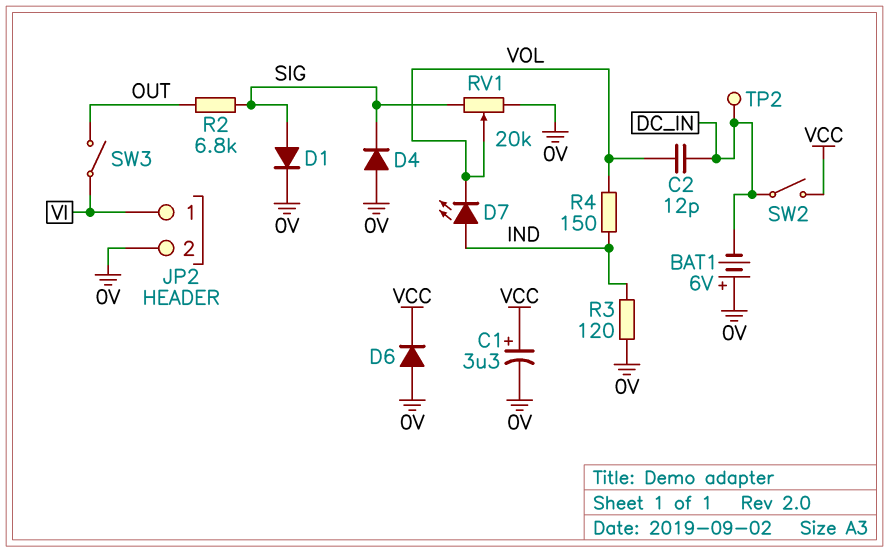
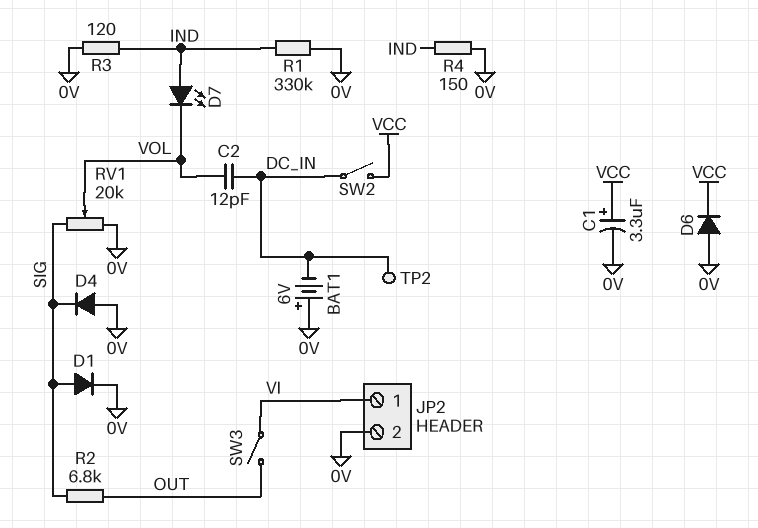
R1: none -> 330k (0V, IND)
R4: 150 (IND, VOL) -> 150 (0V, IND)

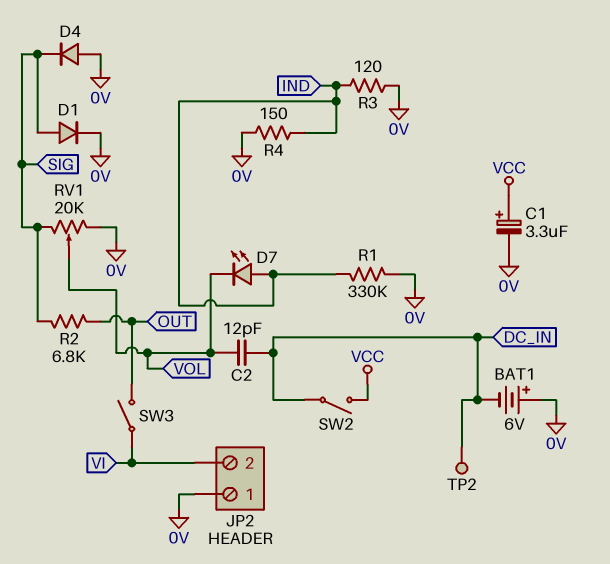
D6: diode (A 0V, K VCC) -> none
JP2 pin 1: VI -> 0V
JP2 pin 2: 0V -> VI

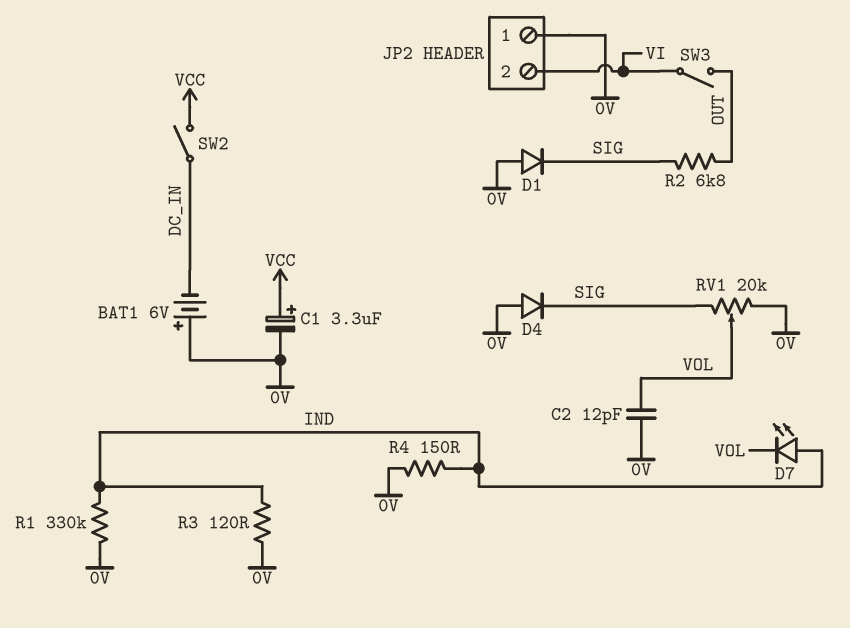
C2: 12pF (DC_IN, VOL) -> 12pF (0V, VOL)
D1: diode (A SIG, K 0V) -> diode (A 0V, K SIG)
TP2: test point (DC_IN) -> none

